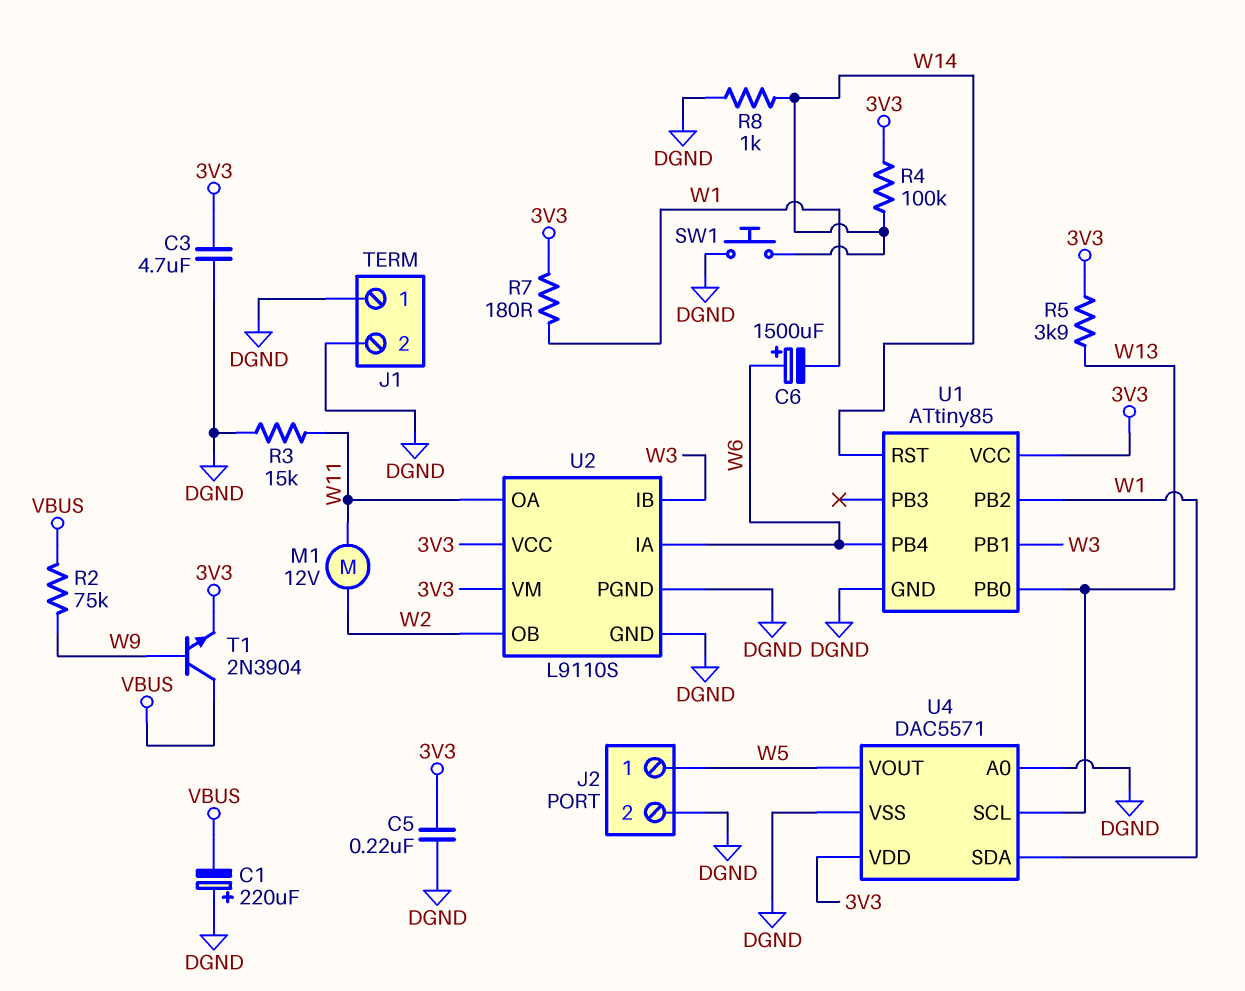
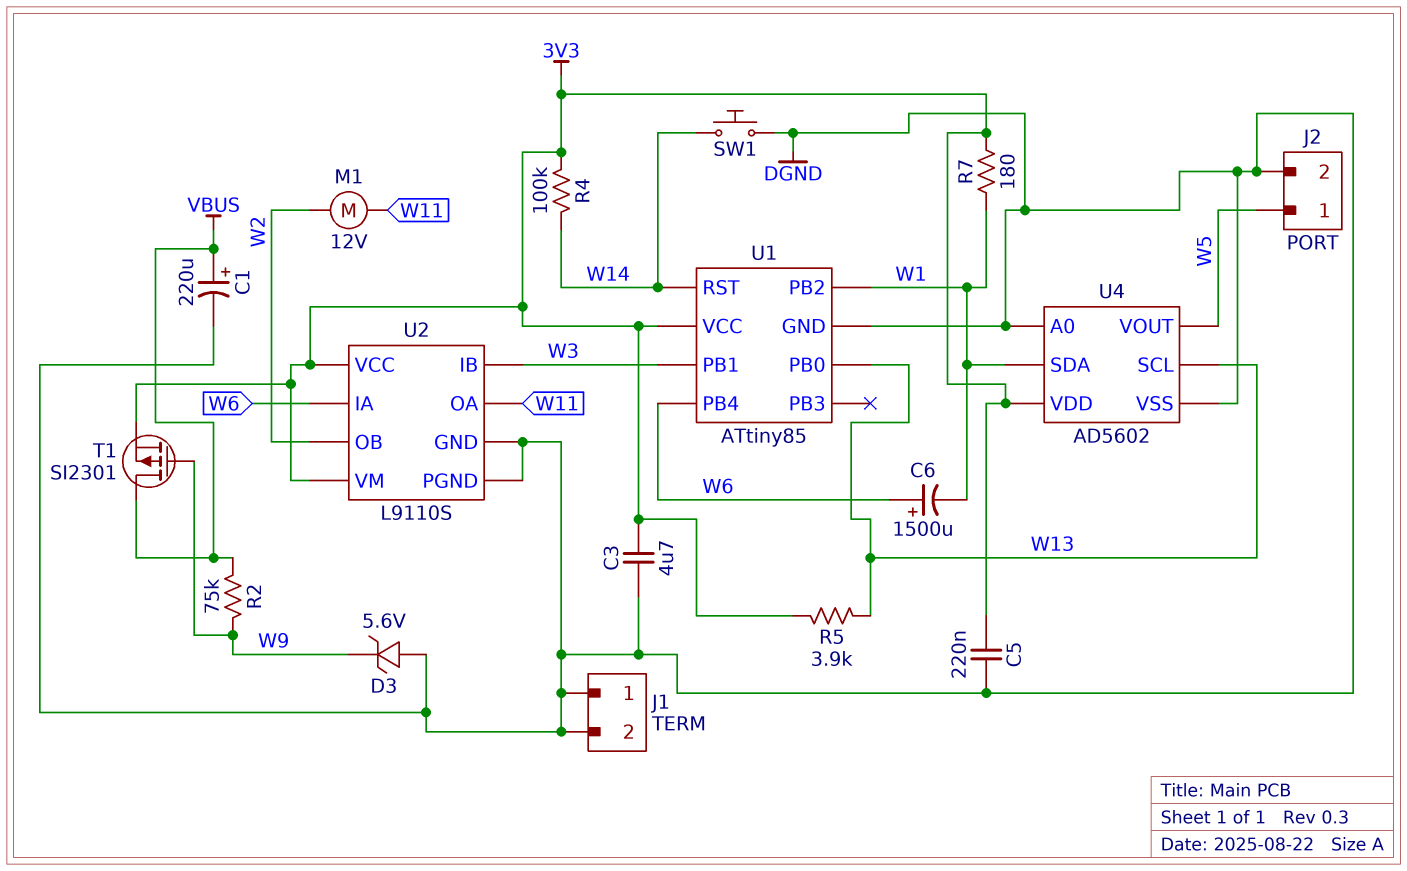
C1: 220uF (plus DGND, minus VBUS) -> 220uF (plus VBUS, minus DGND)
D3: none -> zener 5.6V (A DGND, K W9)
R3: 15k (DGND, W11) -> none
R8: 1k (DGND, W14) -> none
T1: NPN 2N3904 (B W9, C VBUS, E 3V3) -> PMOS SI2301 (G W9, D VBUS, S 3V3)
U4: DAC5571 -> AD5602

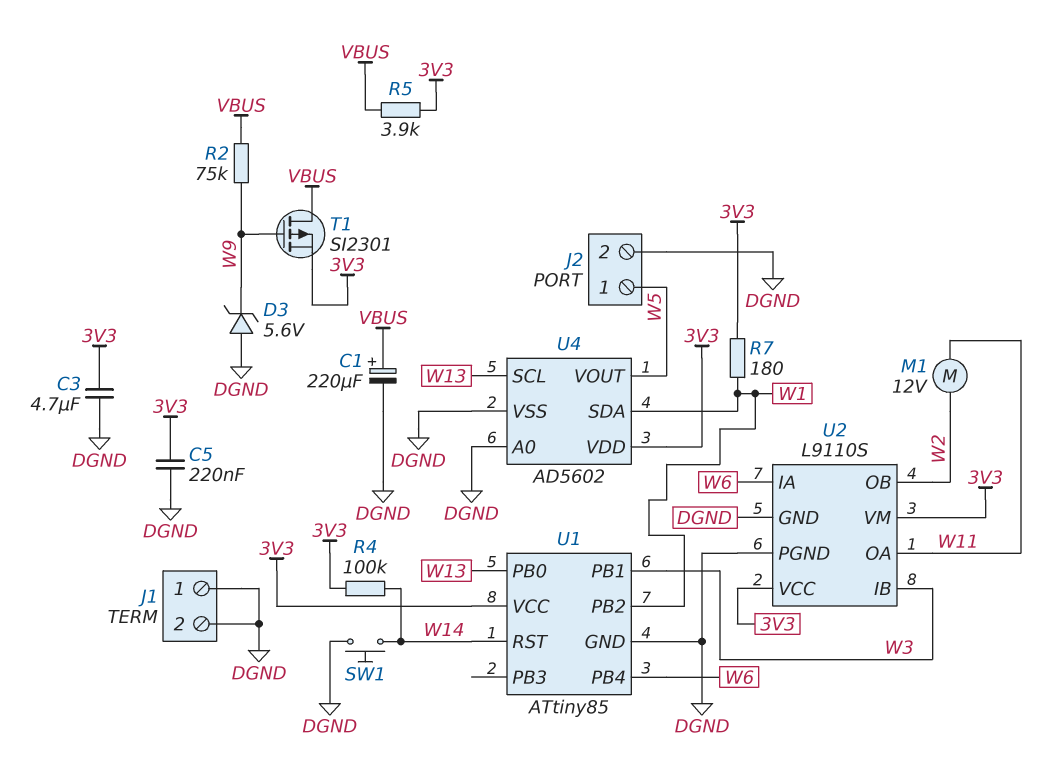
C6: 1500uF (plus W6, minus W1) -> none
R5: 3.9k (3V3, W13) -> 3.9k (3V3, VBUS)

